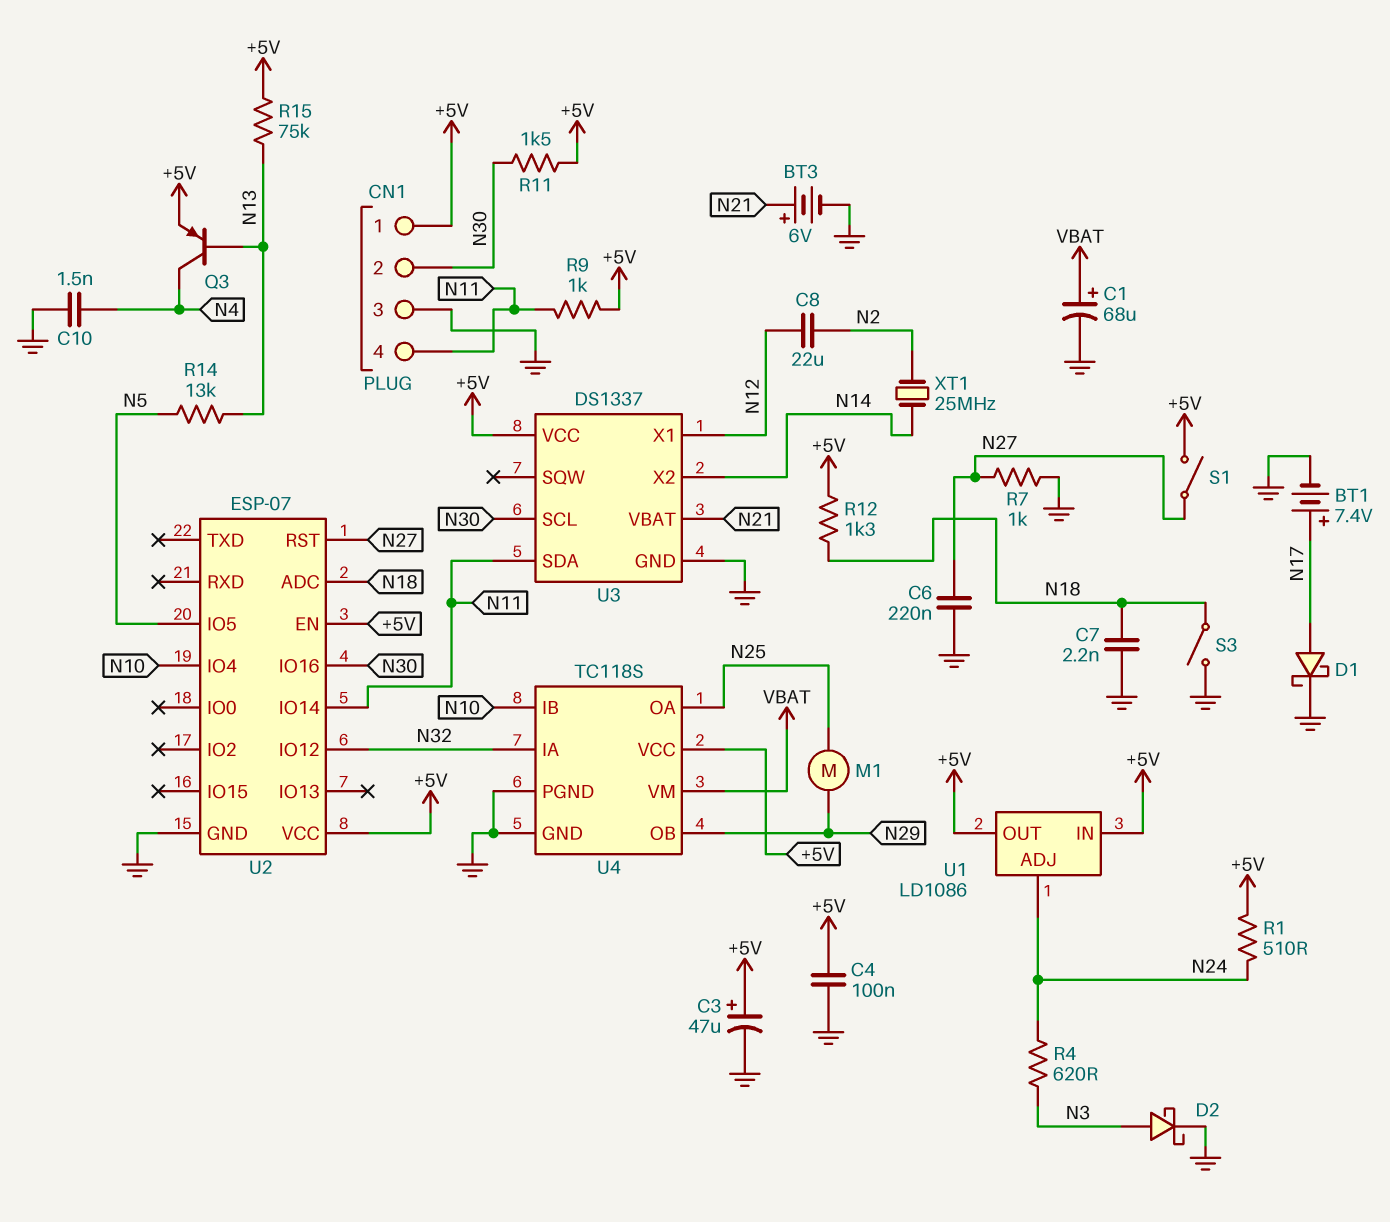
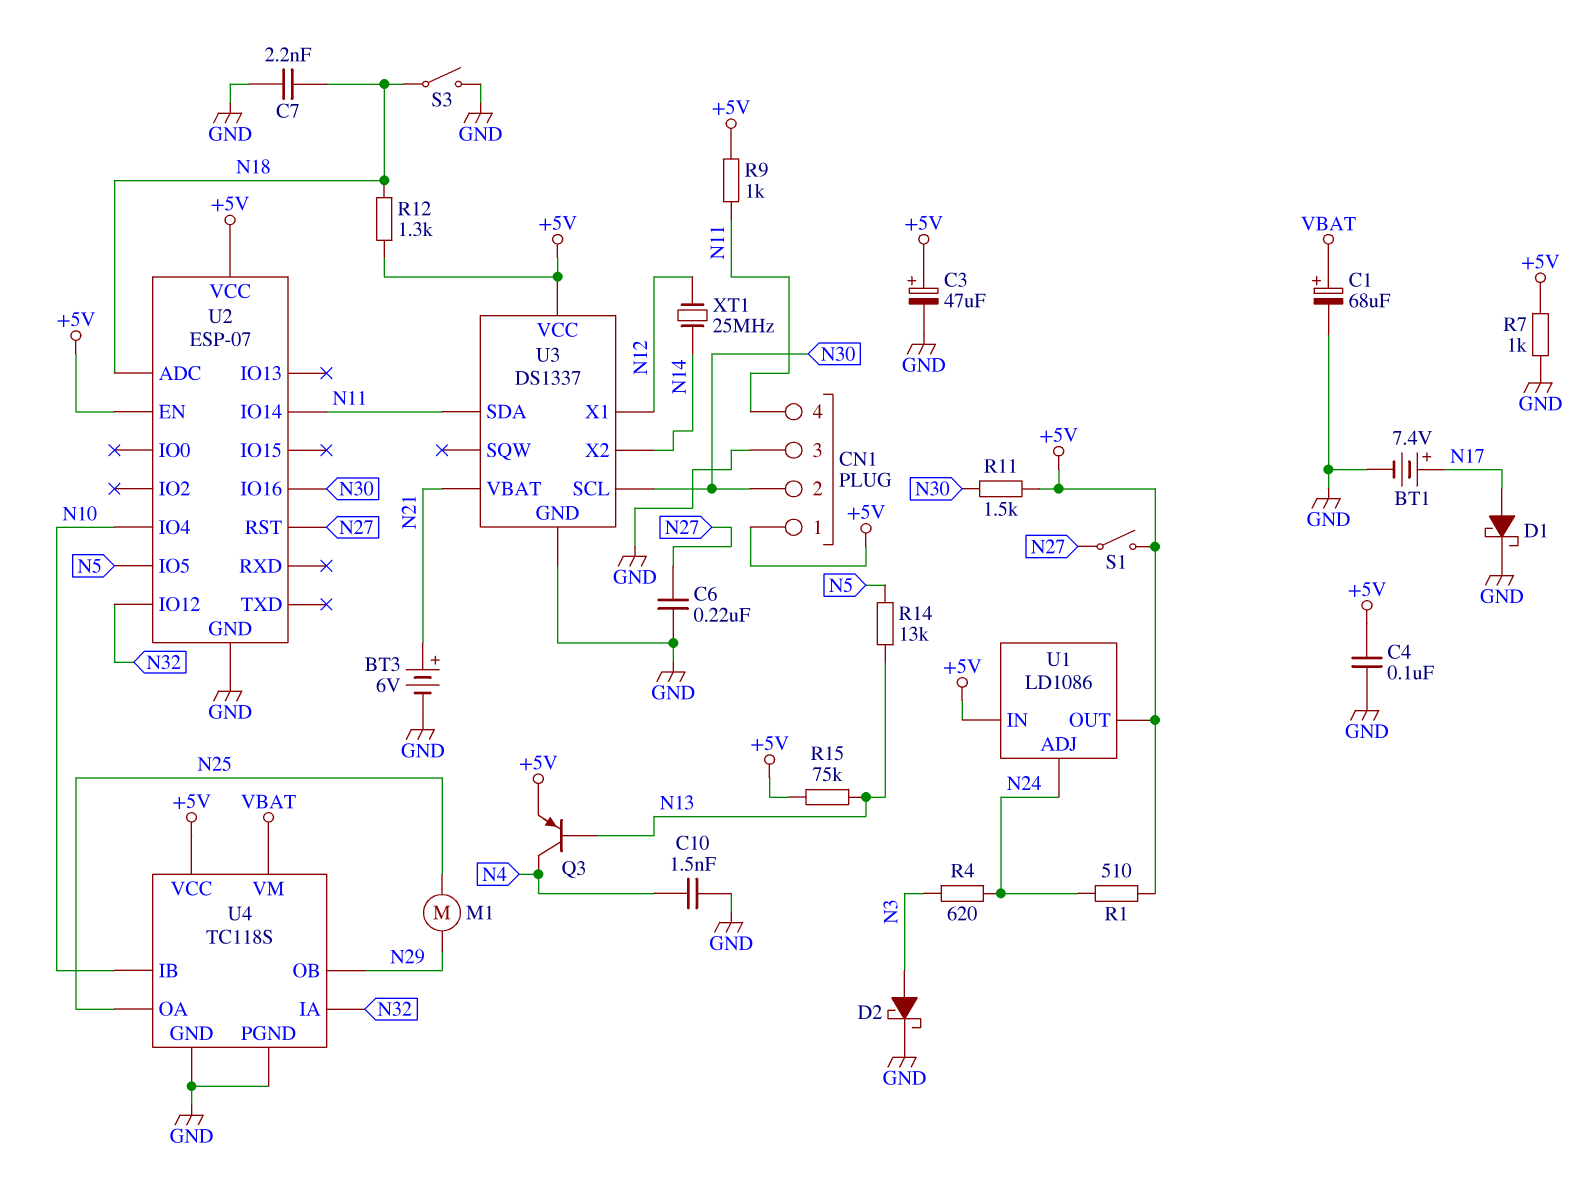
C8: 22uF (N2, N12) -> none
R7: 1k (GND, N27) -> 1k (+5V, GND)
XT1: 25MHz (N2, N14) -> 25MHz (N12, N14)

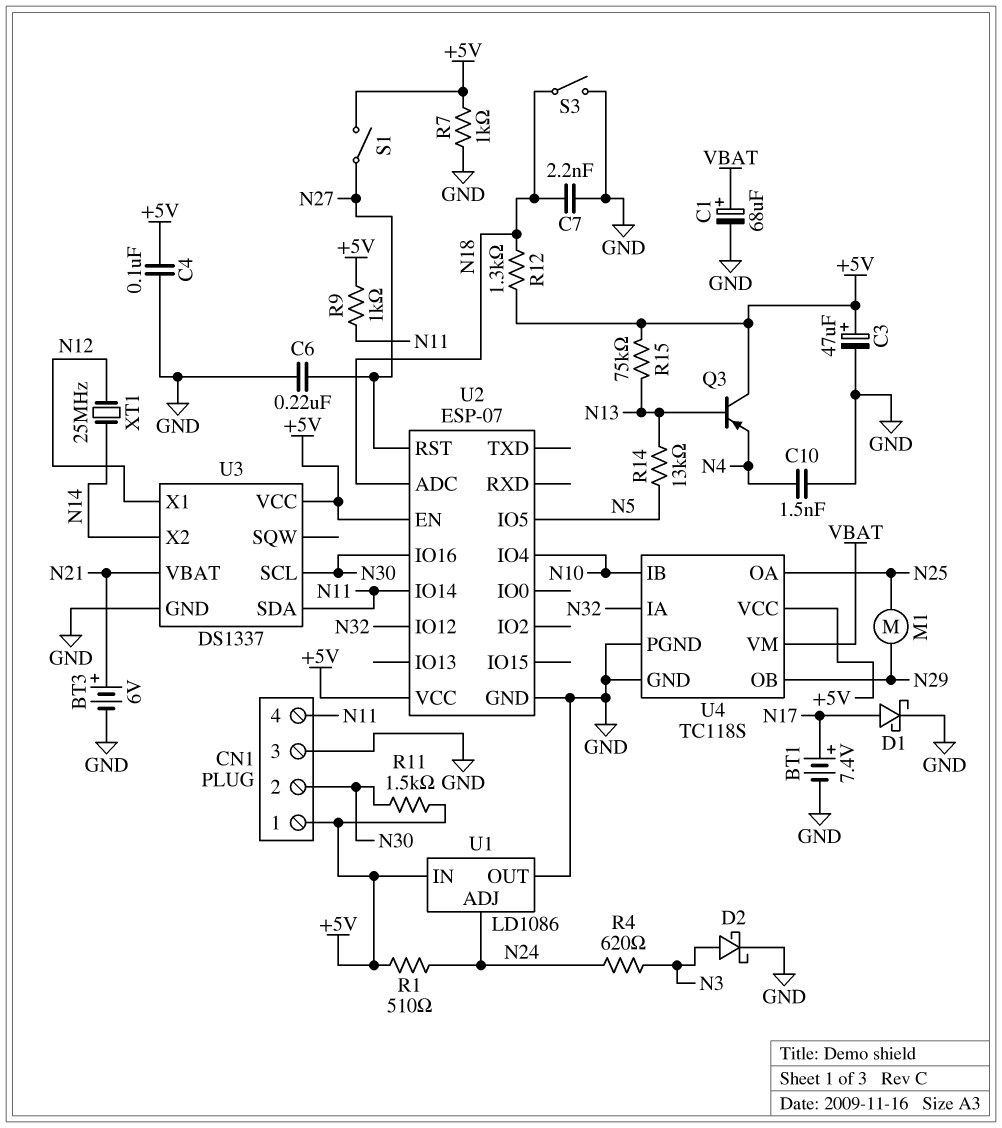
Q3: PNP (B N13, C N4, E +5V) -> PNP (B N13, C +5V, E N4)
U1 pin OUT: +5V -> GND

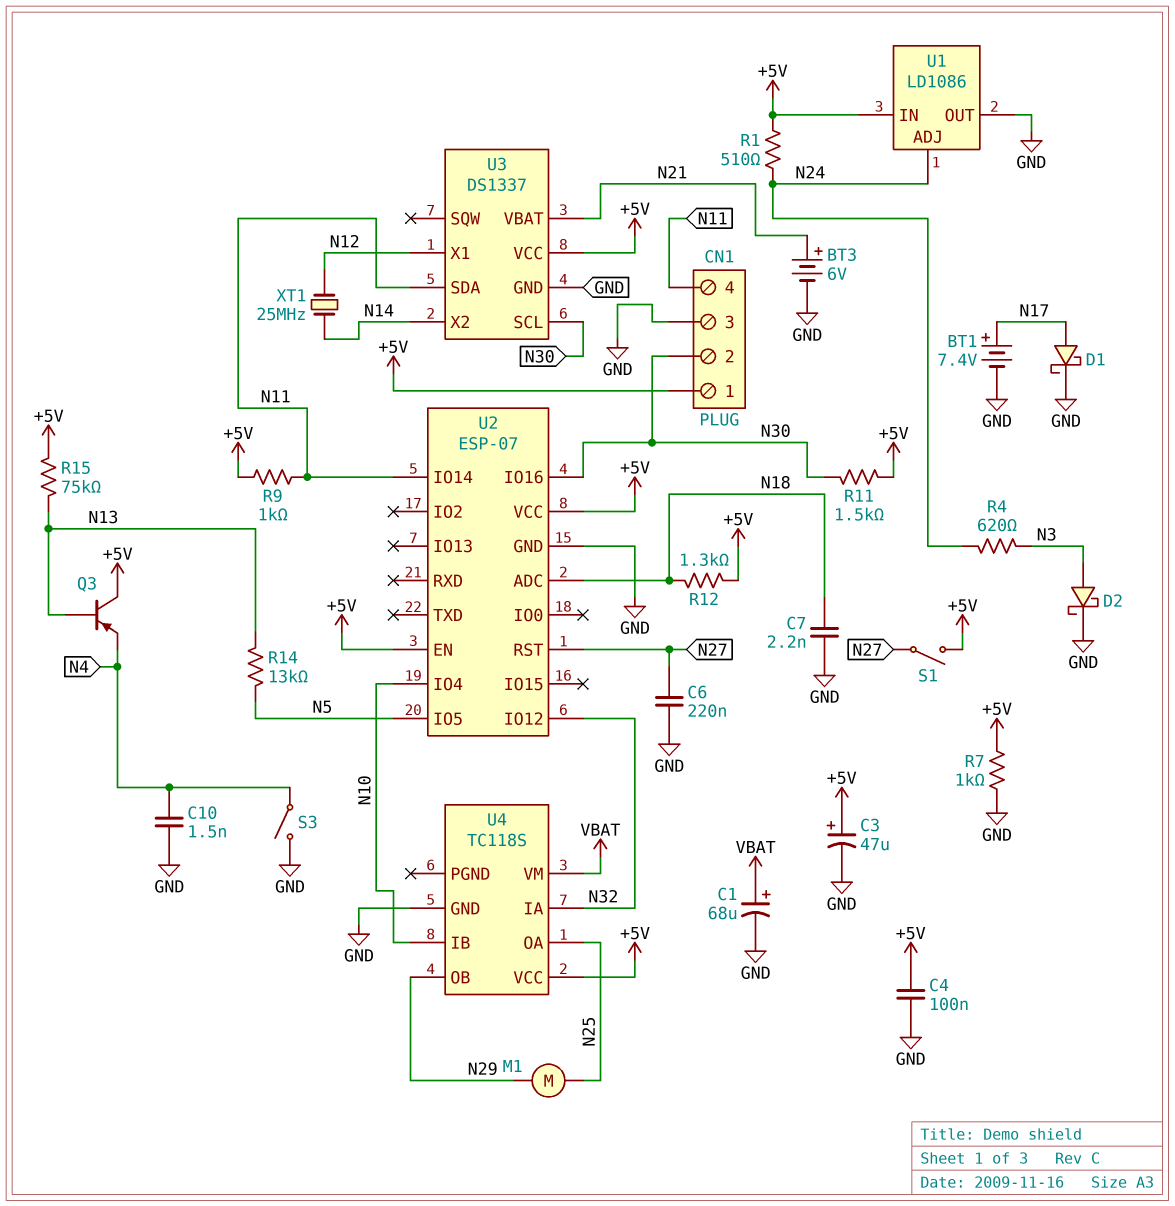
S3: switch (GND, N18) -> switch (GND, N4)
U4 pin PGND: GND -> none

